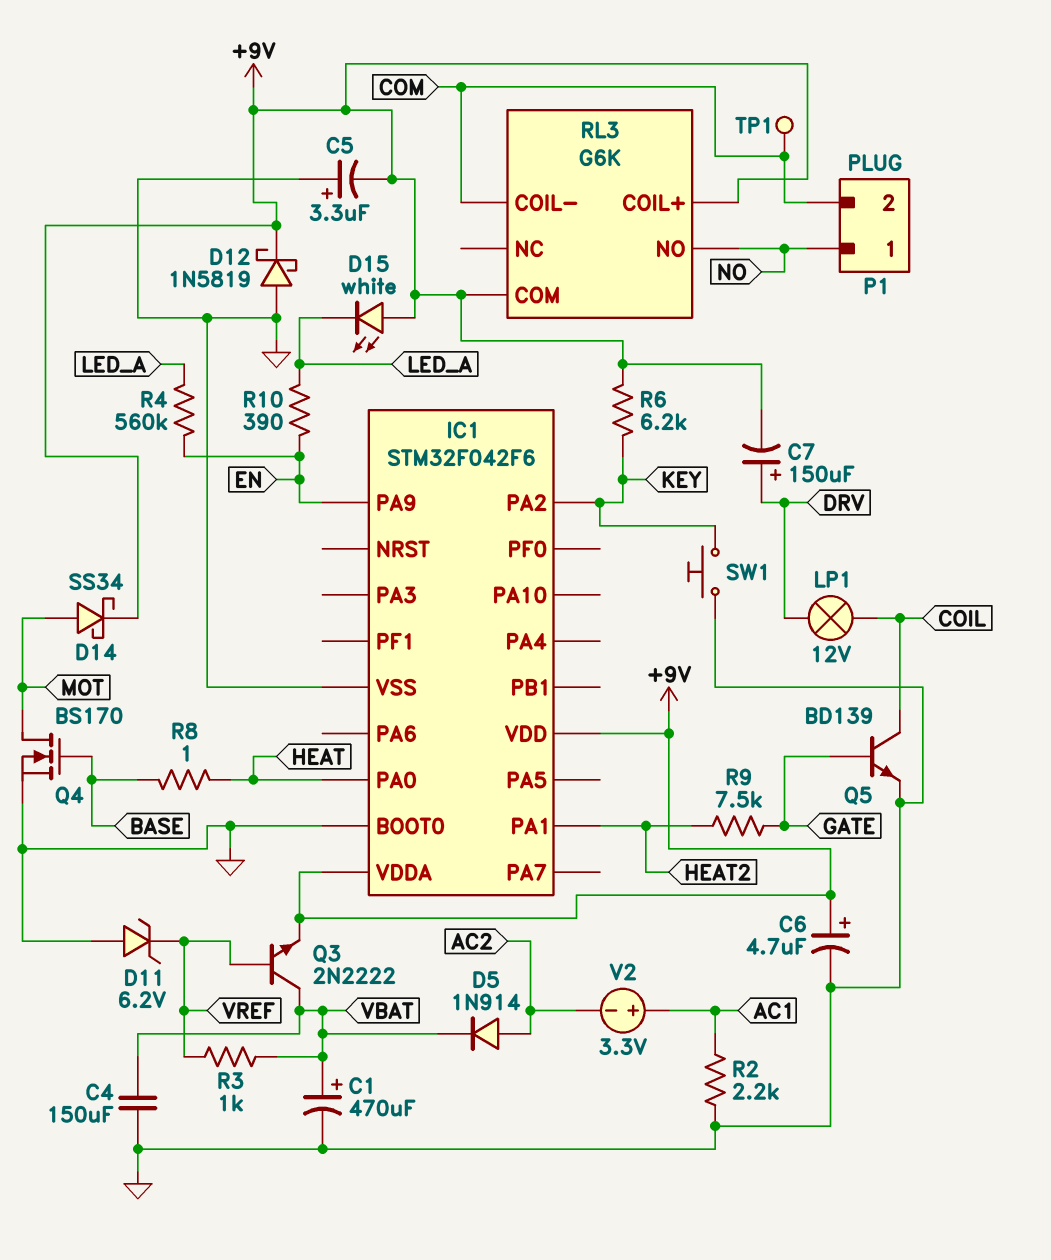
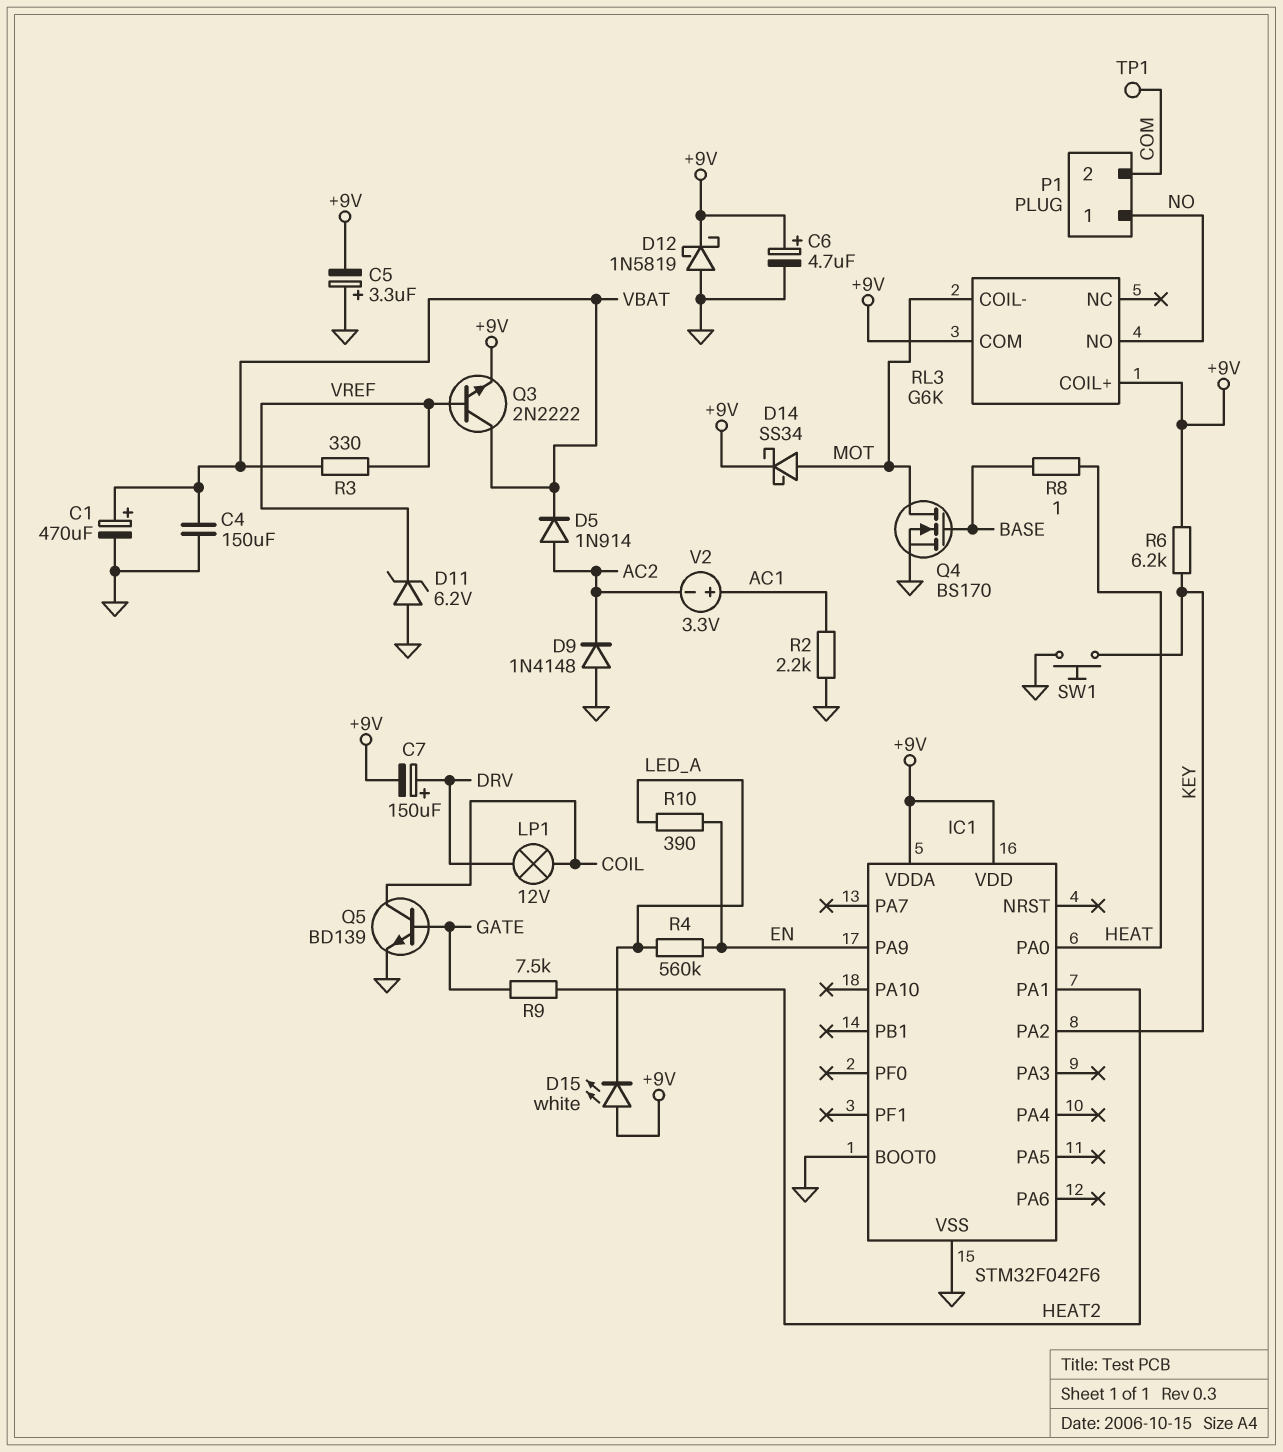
D9: none -> diode 1N4148 (A GND, K AC2)
R3: 1k (VBAT, VREF) -> 330 (VBAT, VREF)
RL3 pin COIL-: COM -> MOT

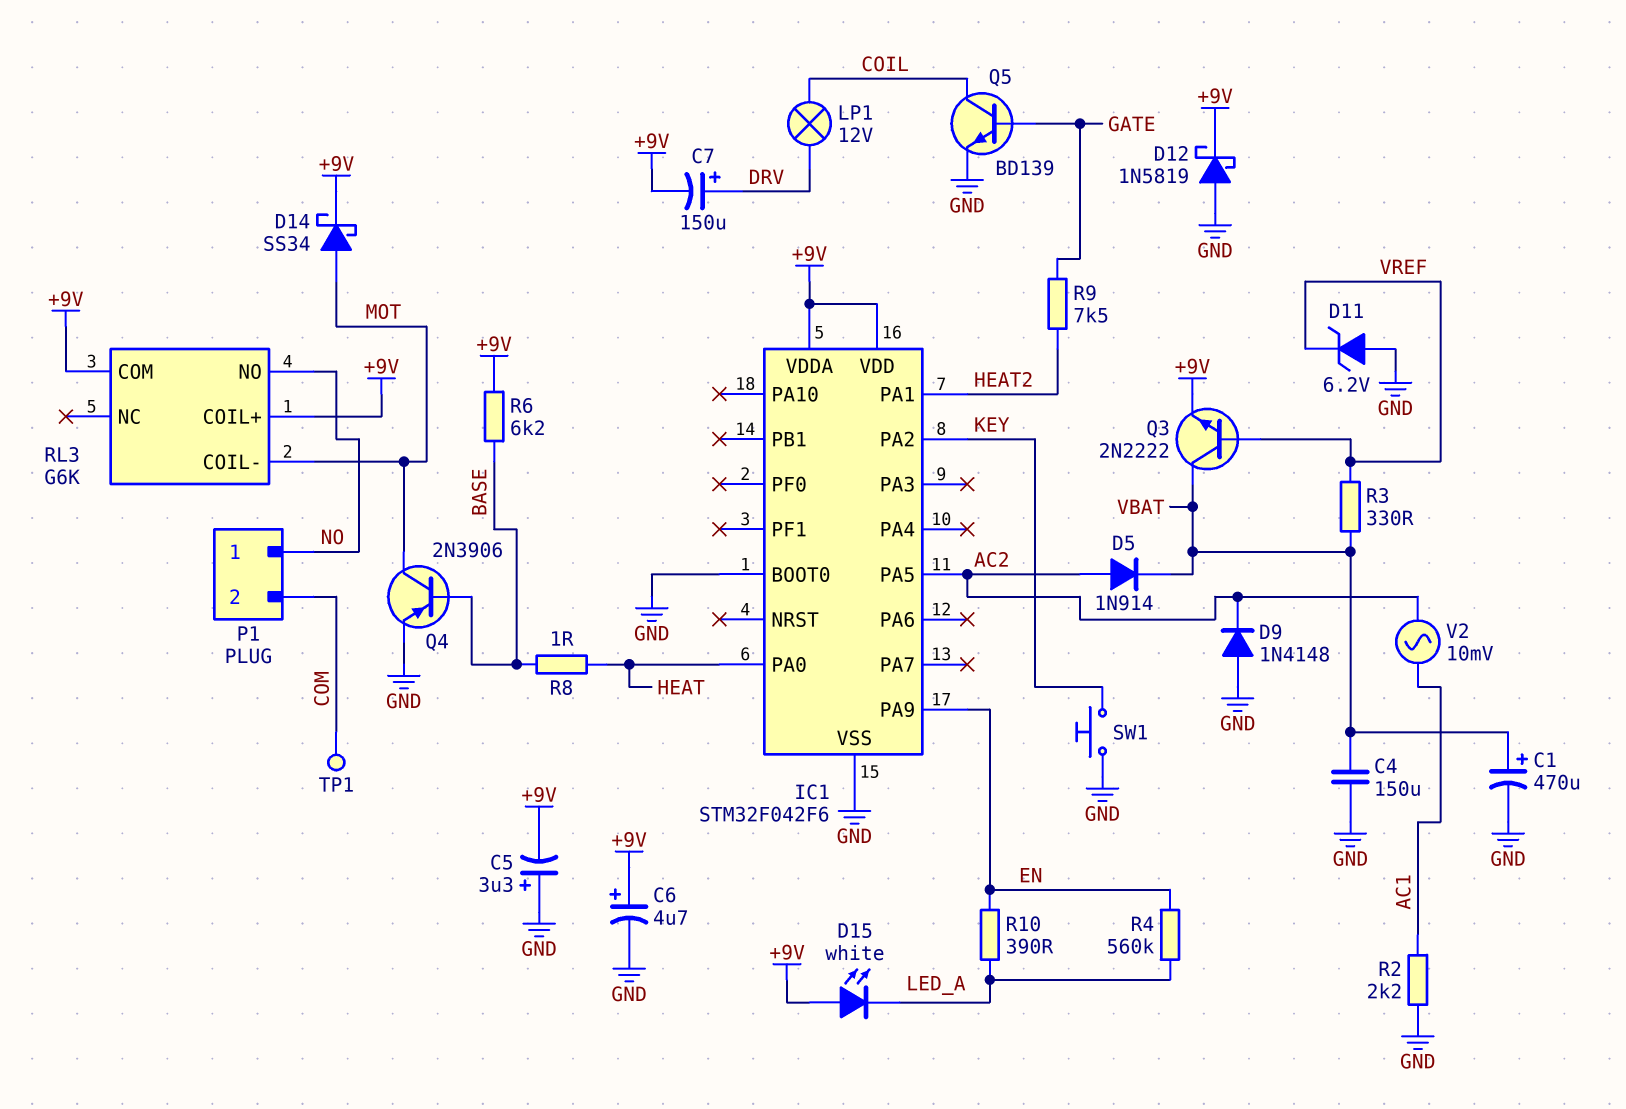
IC1 pin PA5: none -> AC2
Q4: NMOS BS170 (G BASE, D MOT, S GND) -> PNP 2N3906 (B BASE, C MOT, E GND)
R6: 6.2k (+9V, KEY) -> 6.2k (+9V, BASE)
V2: 3.3V (plus AC1, minus AC2) -> AC 10mV (AC1, AC2)

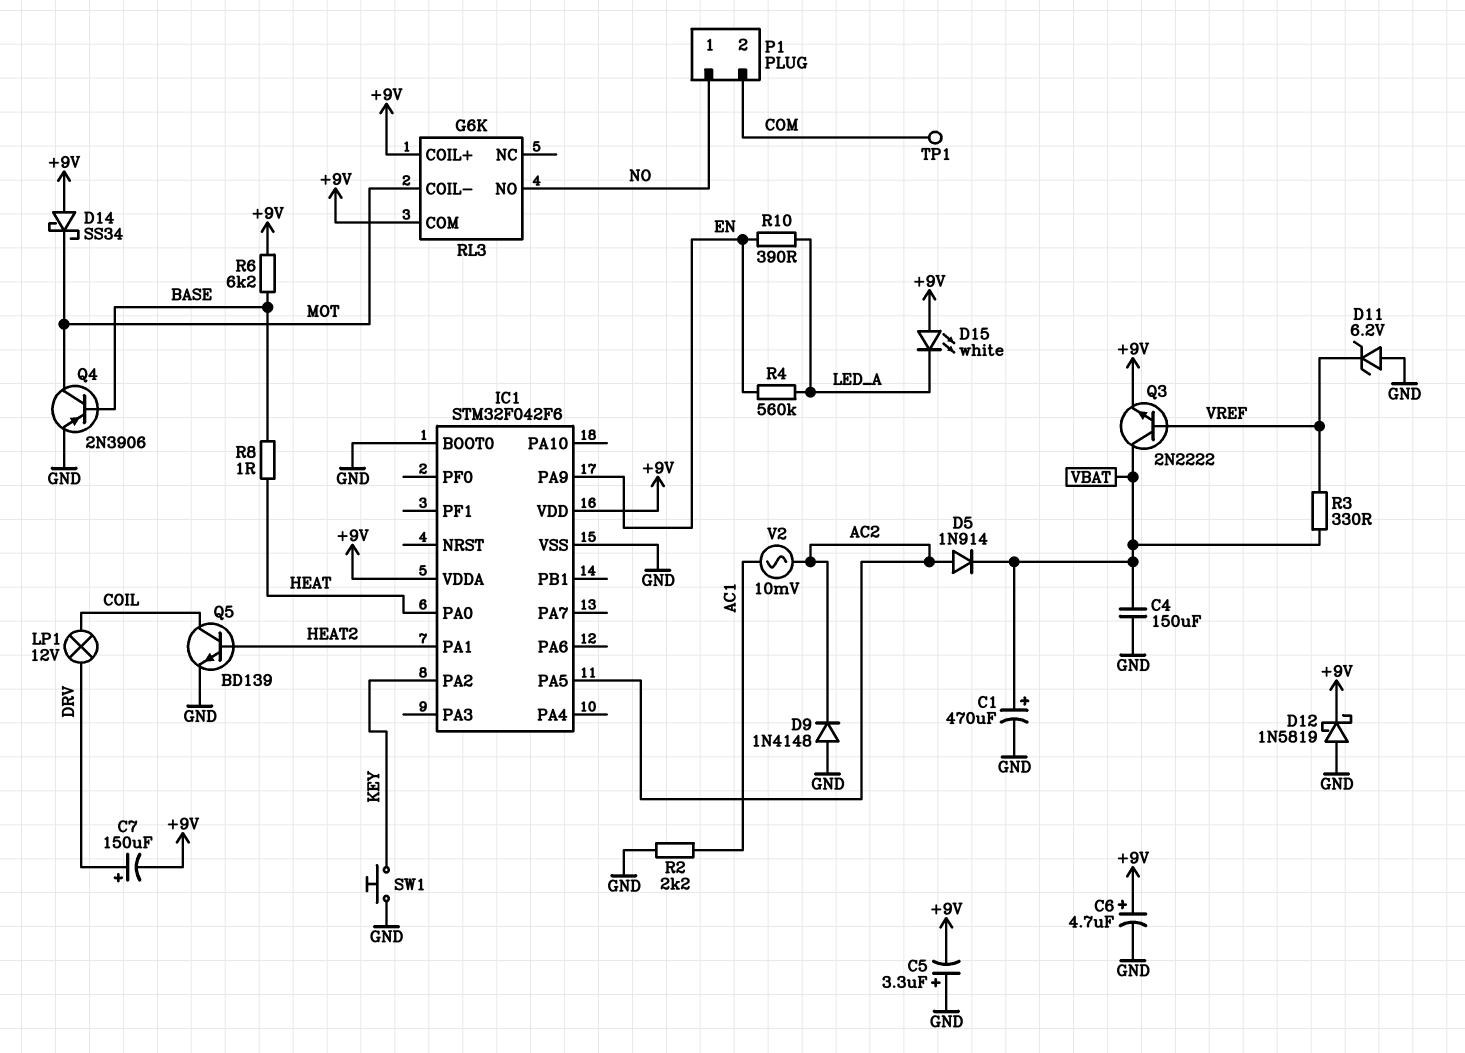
D14: schottky SS34 (A MOT, K +9V) -> schottky SS34 (A +9V, K MOT)
Q5: NPN BD139 (B GATE, C COIL, E GND) -> NPN BD139 (B HEAT2, C COIL, E GND)
R9: 7.5k (GATE, HEAT2) -> none

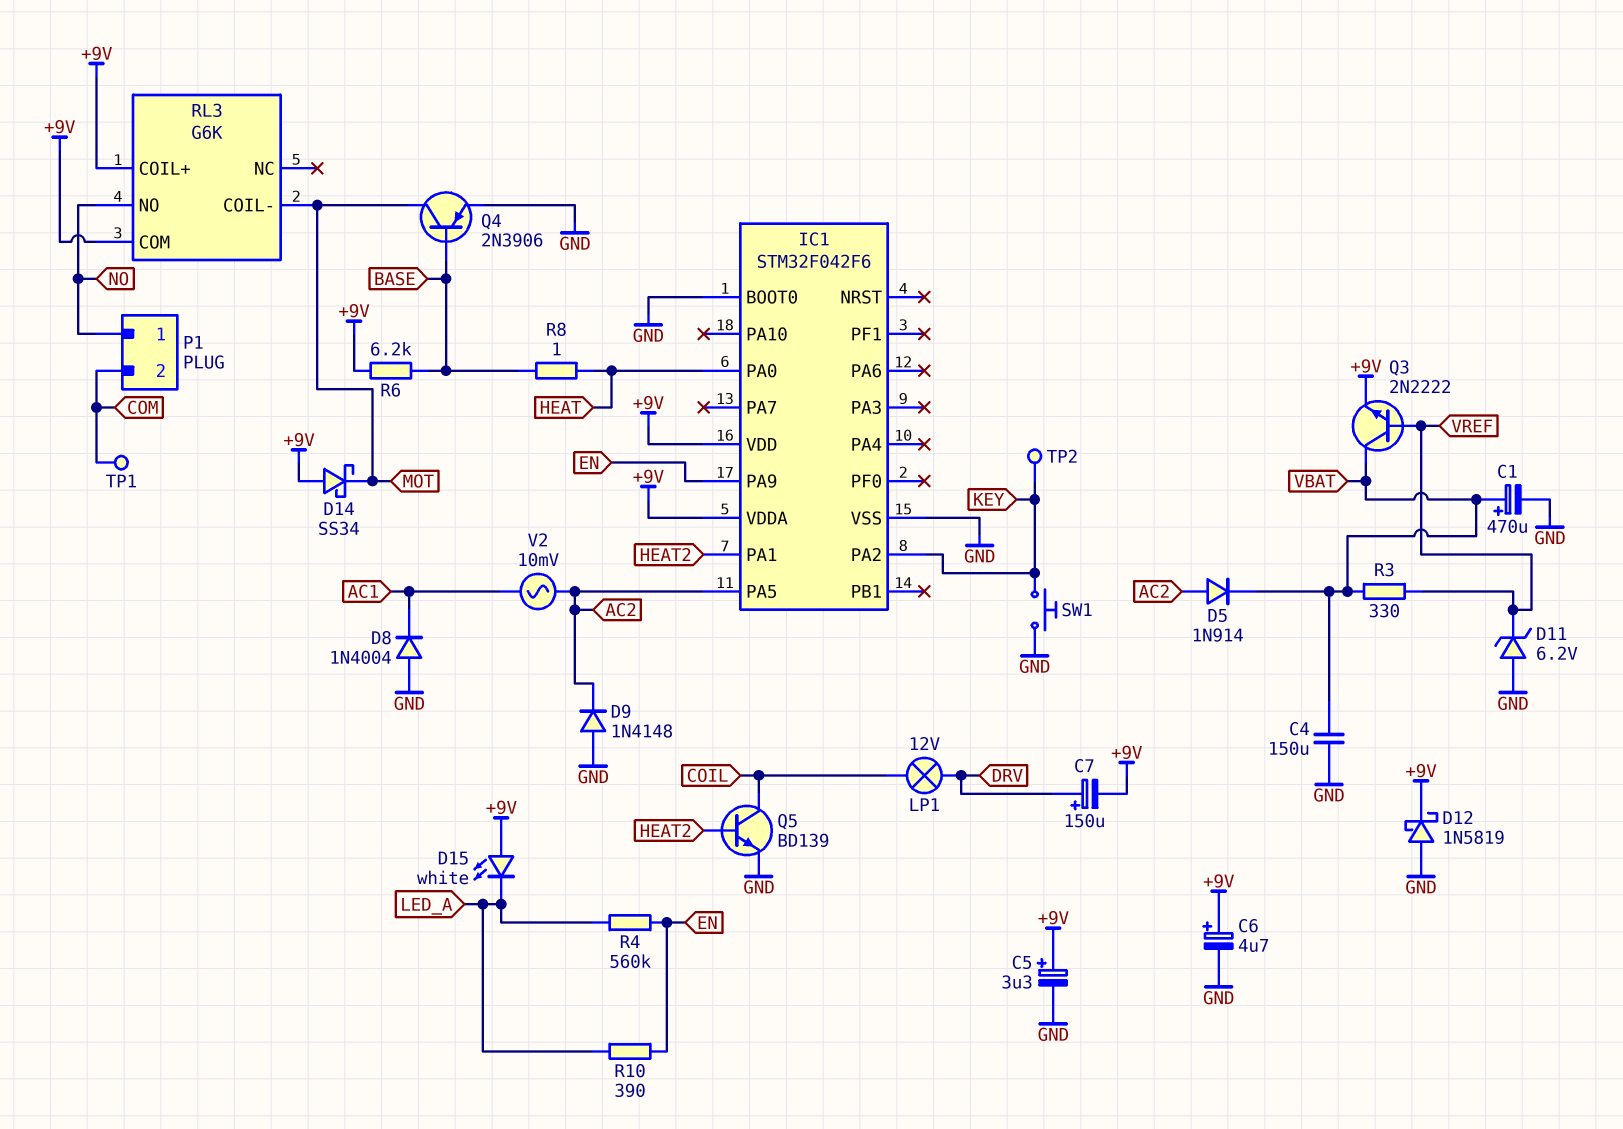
C5: 3.3uF (plus GND, minus +9V) -> 3.3uF (plus +9V, minus GND)
D8: none -> diode 1N4004 (A GND, K AC1)
R2: 2.2k (AC1, GND) -> none
TP2: none -> test point (KEY)

